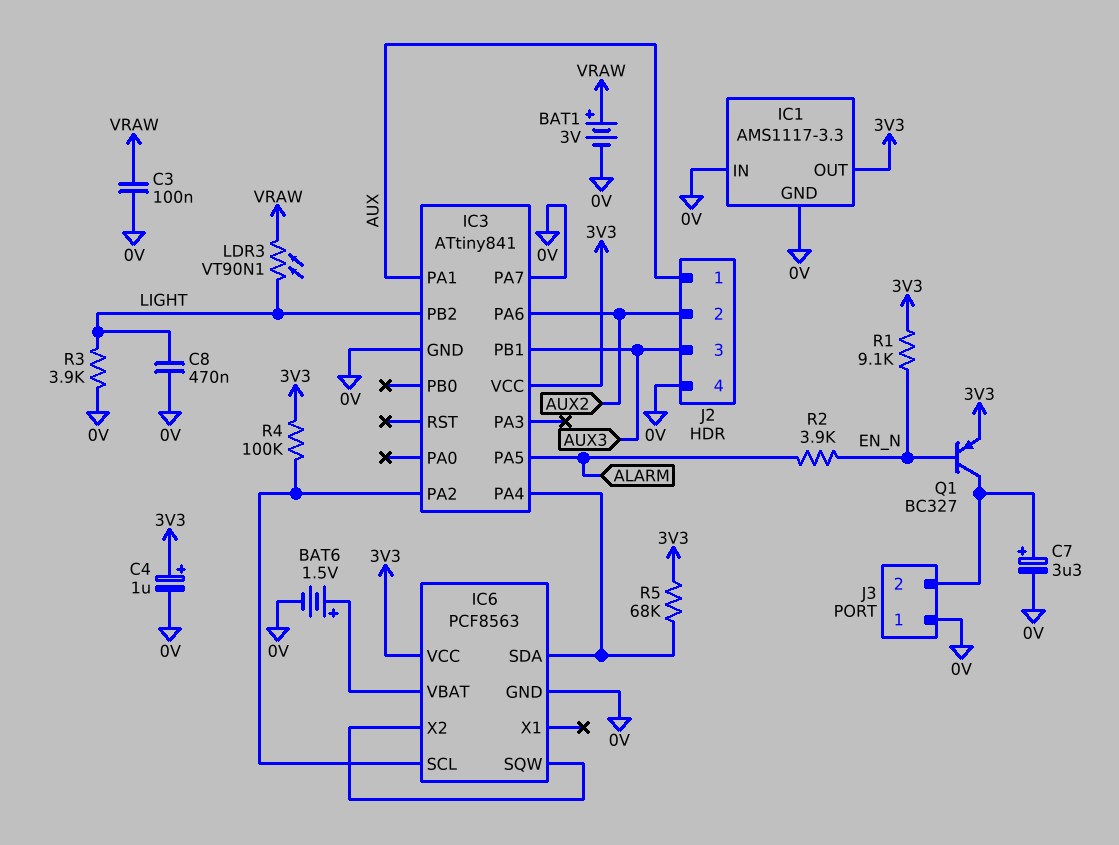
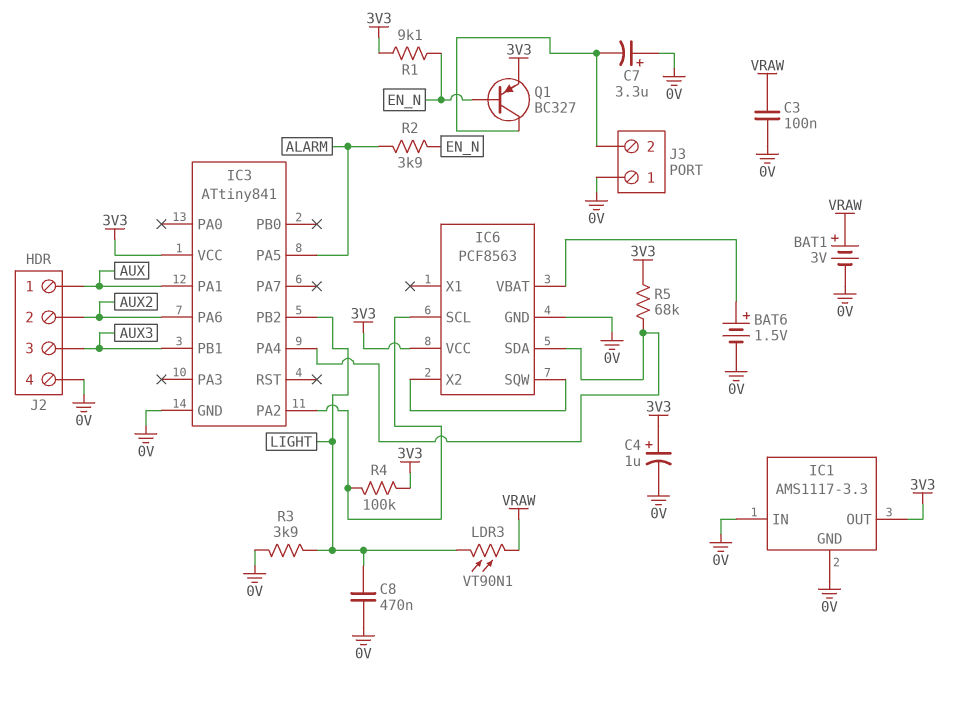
C7: 3.3uF (plus J3/2, minus 0V) -> 3.3uF (plus 0V, minus J3/2)
IC3 pin PA7: 0V -> none

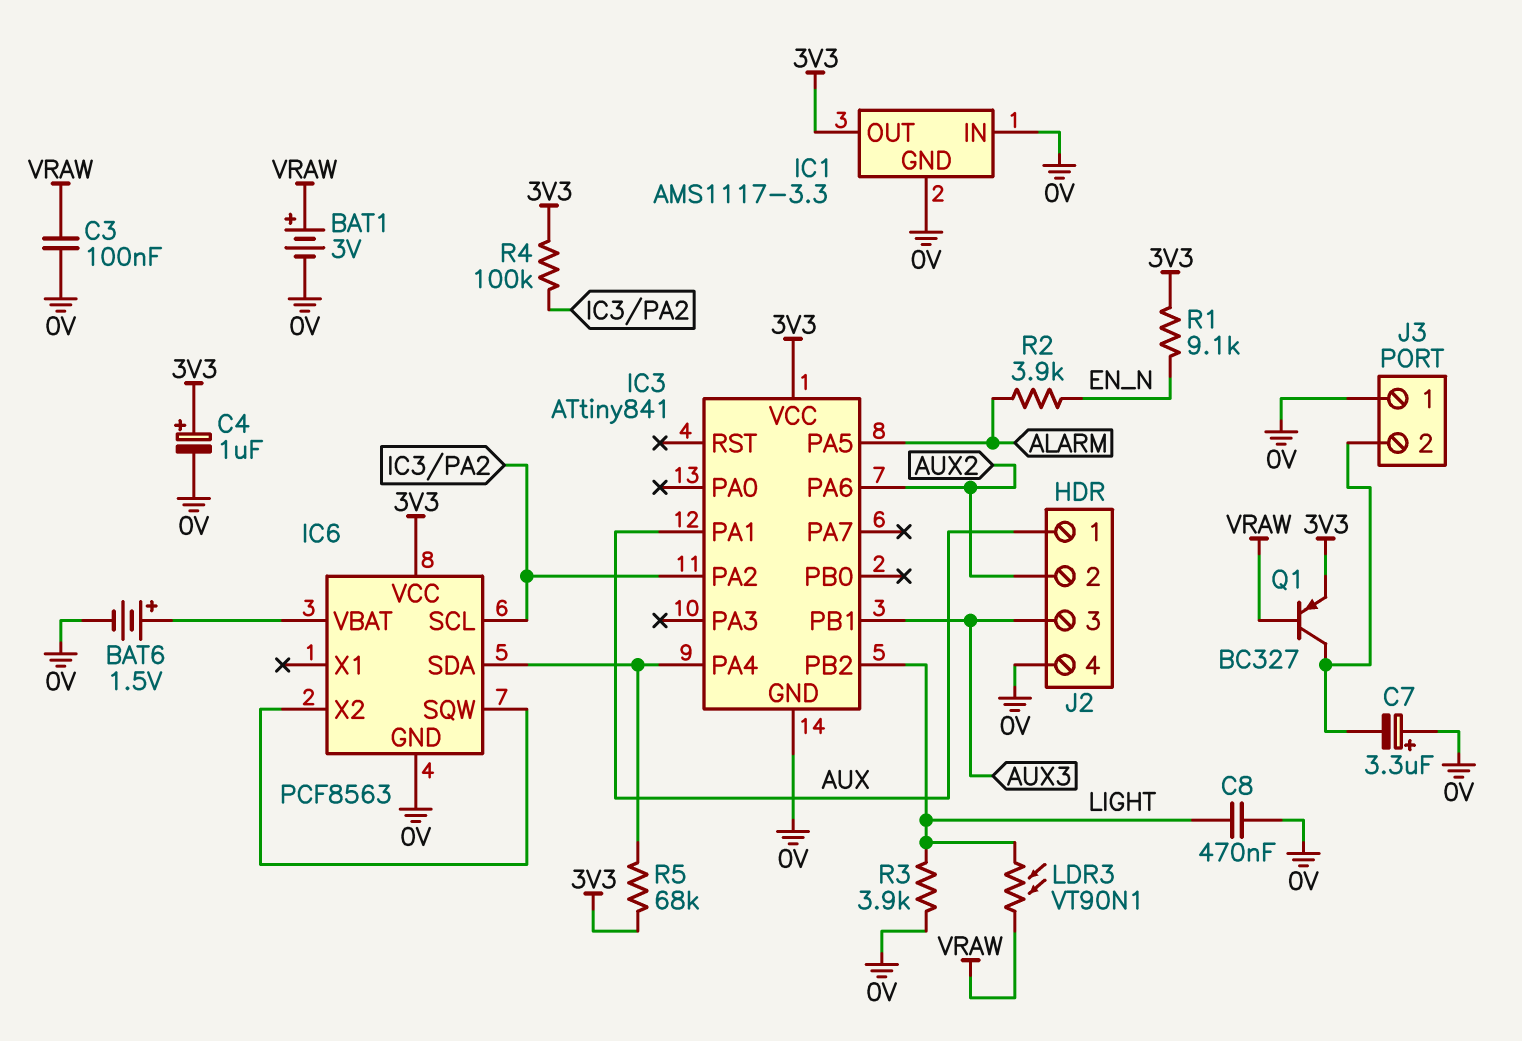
Q1: PNP BC327 (B EN_N, C J3/2, E 3V3) -> PNP BC327 (B VRAW, C J3/2, E 3V3)

